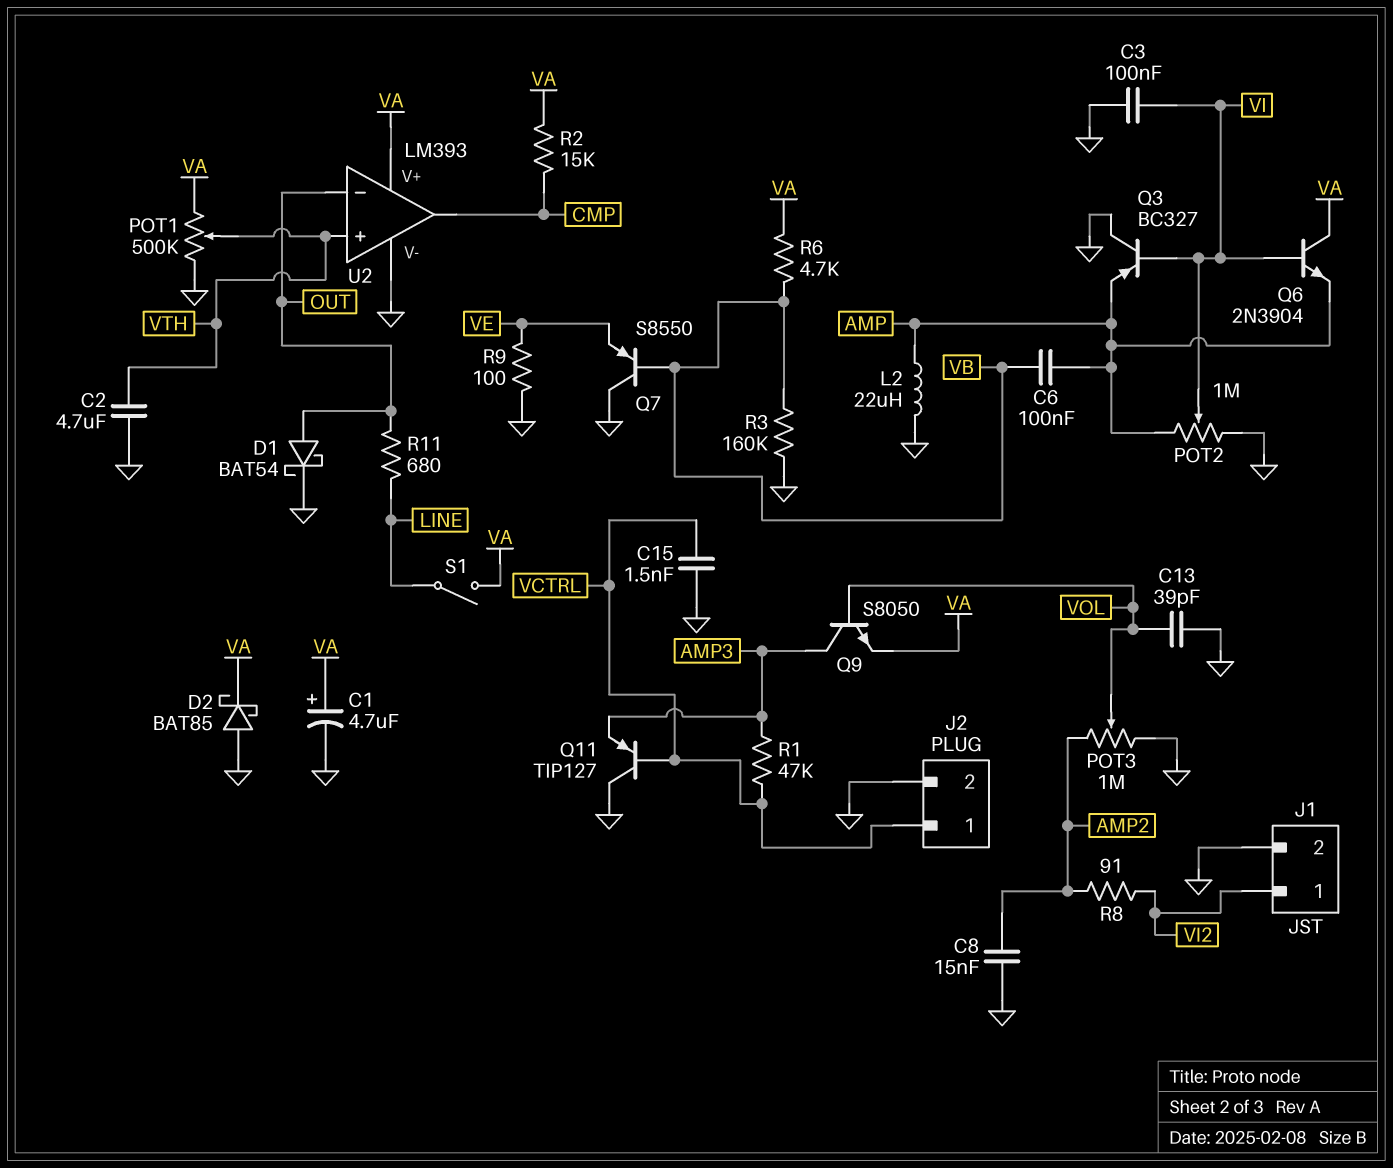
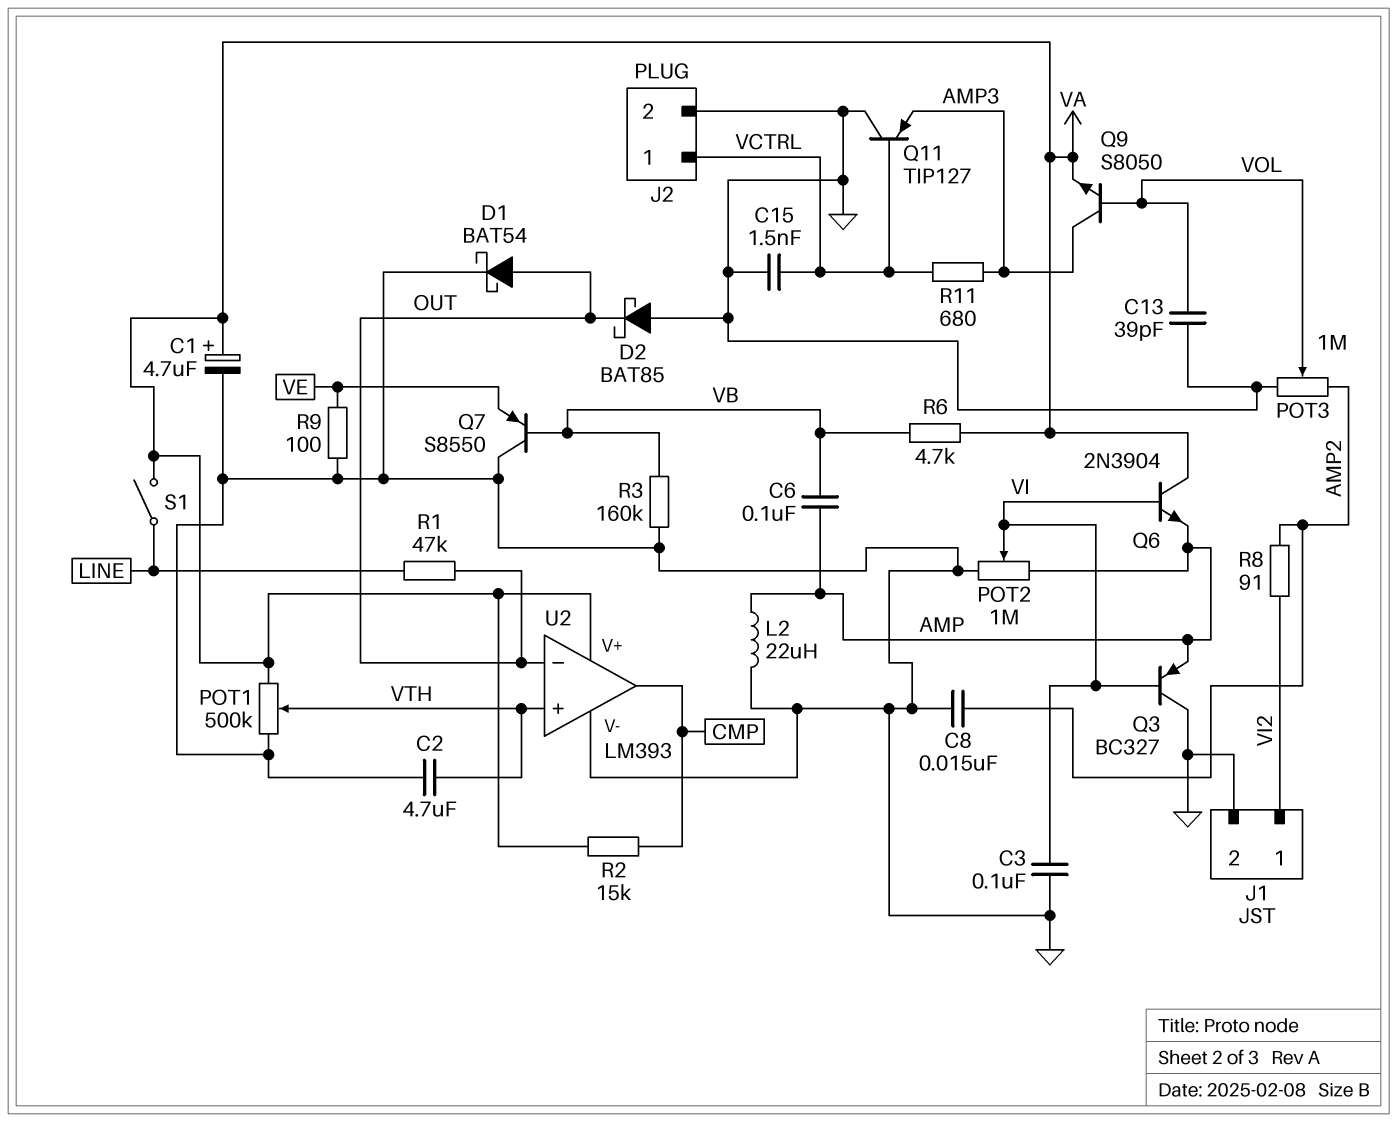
D2: schottky BAT85 (A GND, K VA) -> schottky BAT85 (A GND, K OUT)
R1: 47k (AMP3, VCTRL) -> 47k (LINE, OUT)
R11: 680 (LINE, OUT) -> 680 (AMP3, VCTRL)

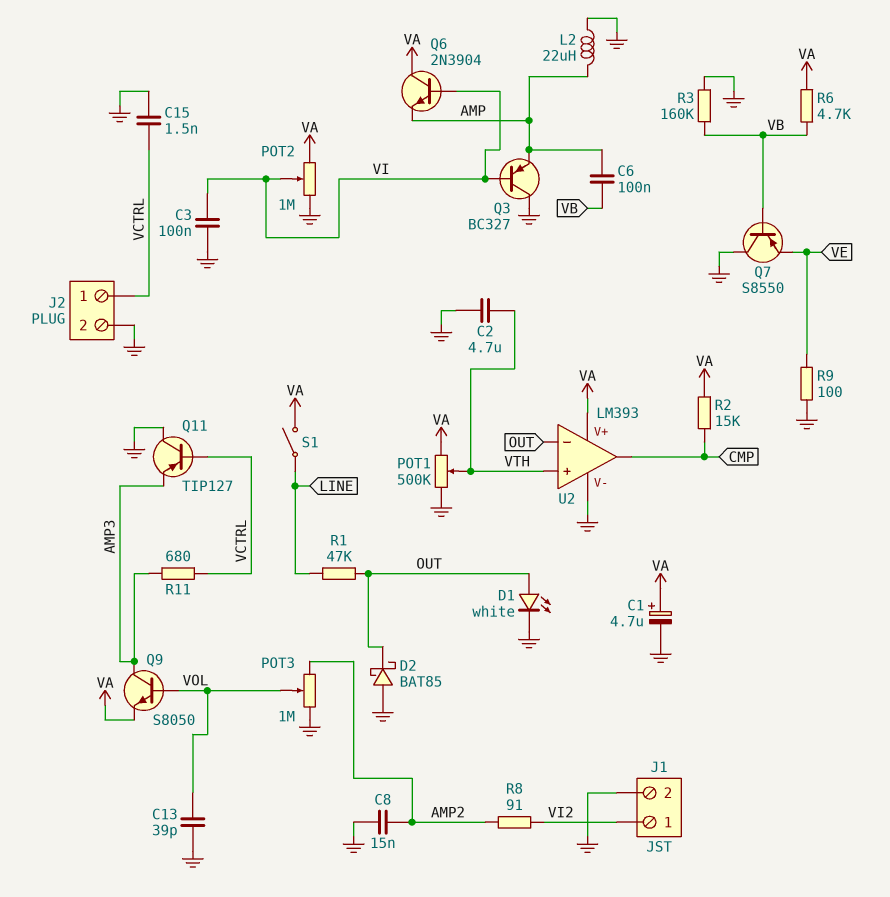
D1: schottky BAT54 (A OUT, K GND) -> LED white (A OUT, K GND)
POT2: 1M (AMP, GND, wiper VI) -> 1M (GND, VA, wiper VI)

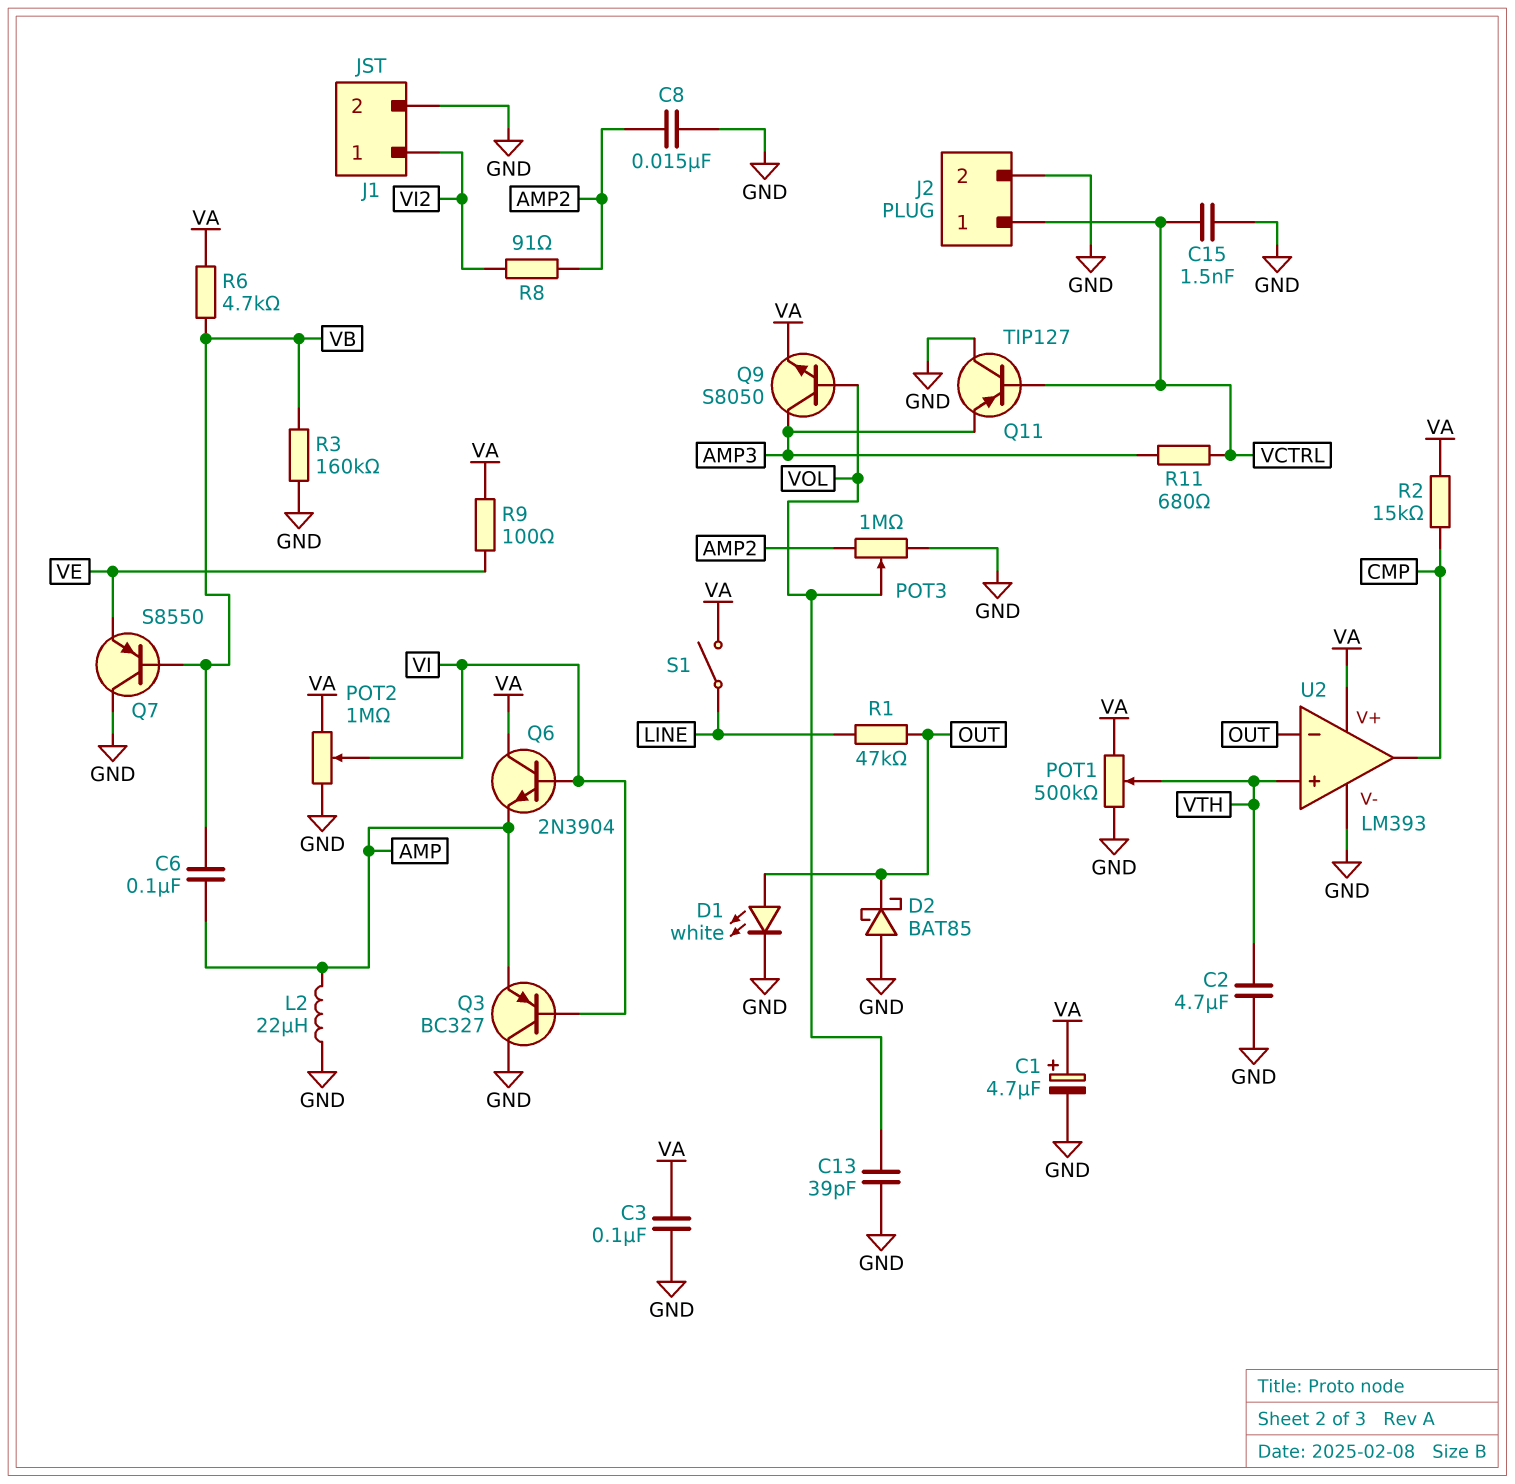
C3: 100nF (GND, VI) -> 100nF (GND, VA)
R9: 100 (GND, VE) -> 100 (VA, VE)

